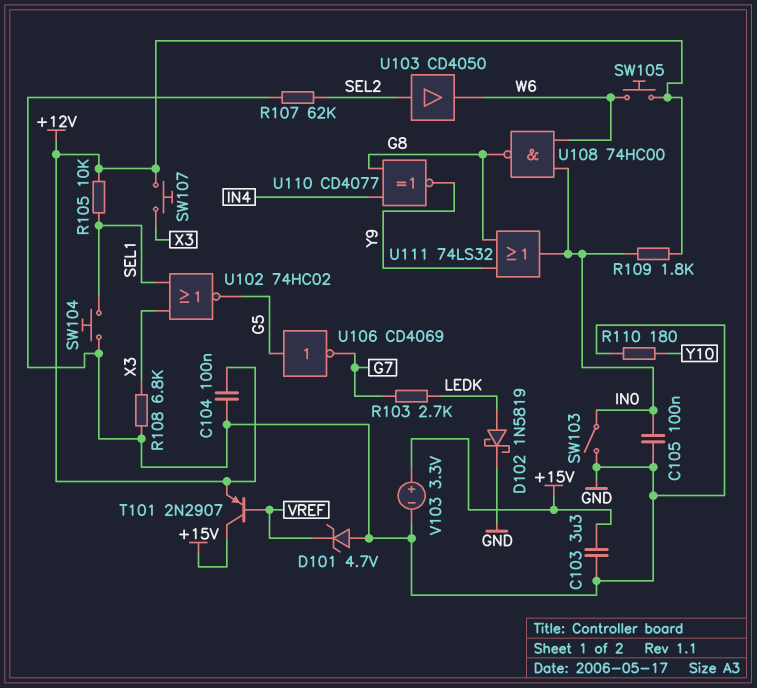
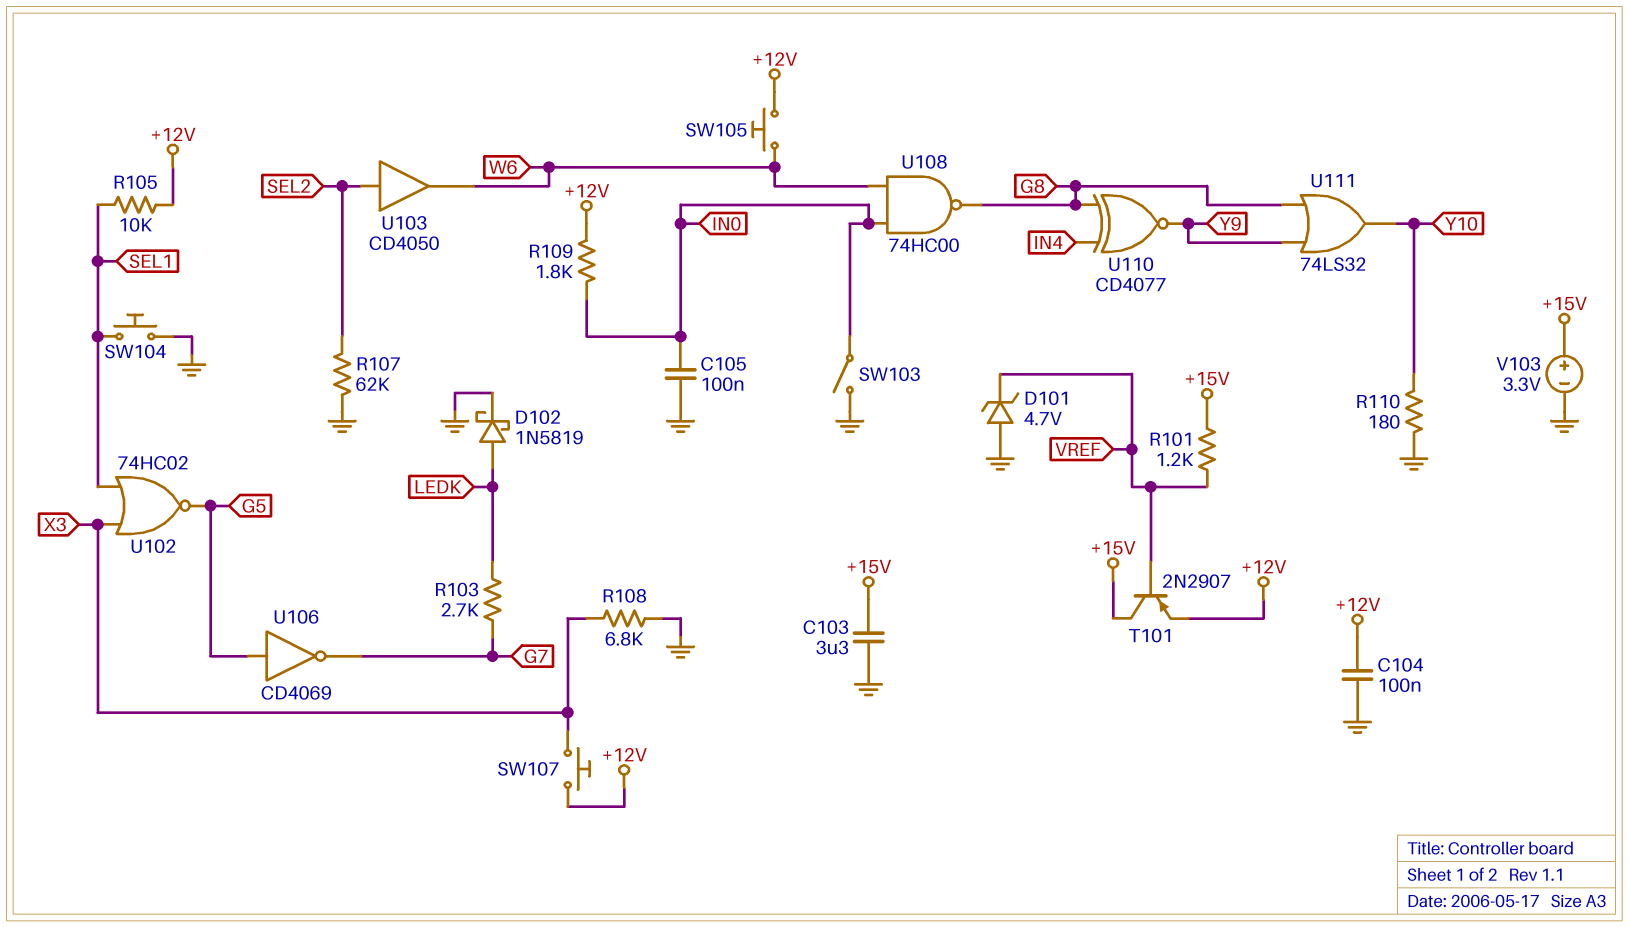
R101: none -> 1.2k (+15V, VREF)
U111: OR 74LS32 (in G8, in Y9, out IN0) -> OR 74LS32 (in G8, in Y9, out Y10)

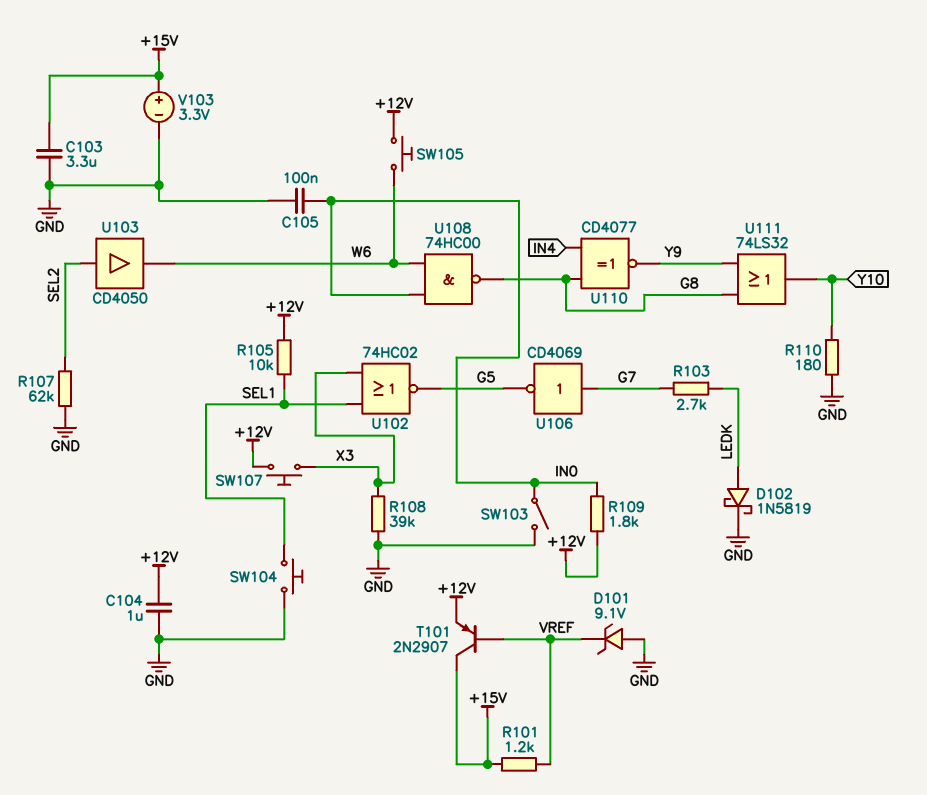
C104: 100nF (+12V, GND) -> 1uF (+12V, GND)
D101: zener 4.7V (A GND, K VREF) -> zener 9.1V (A GND, K VREF)
R108: 6.8k (GND, X3) -> 39k (GND, X3)
U106: NOT CD4069 (in G5, out G7) -> NOT CD4069 (in G7, out G5)

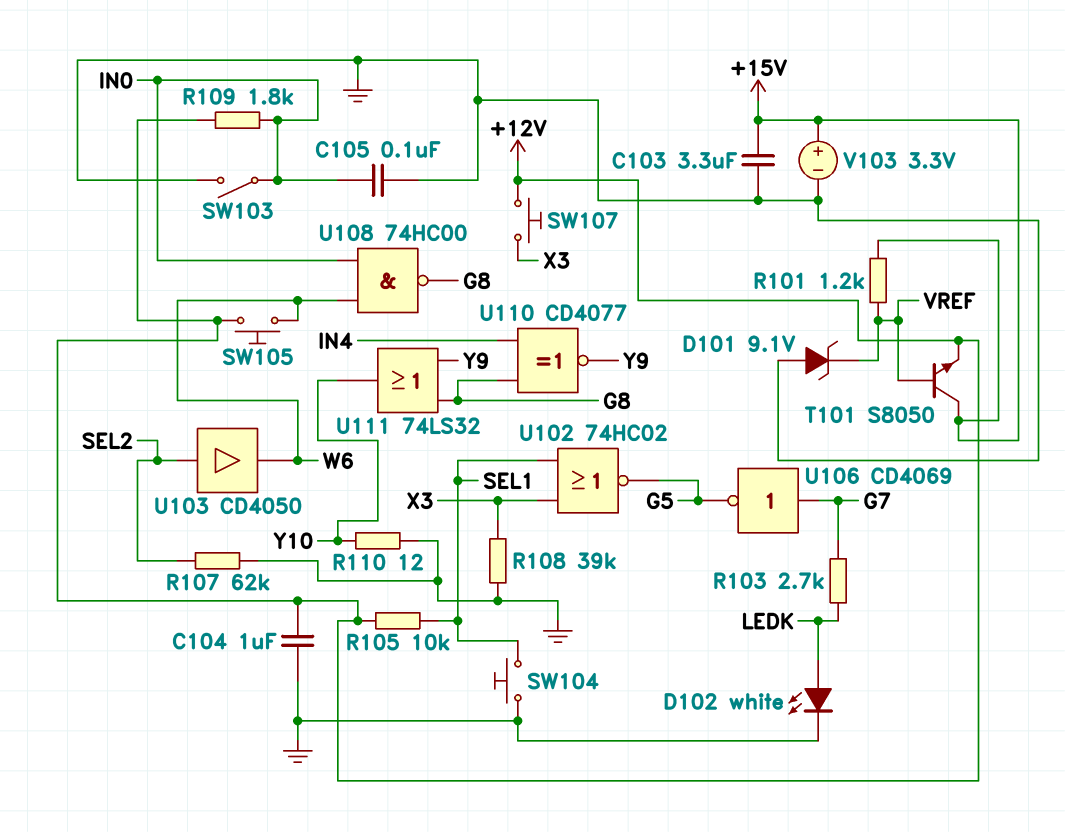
D102: schottky 1N5819 (A LEDK, K GND) -> LED white (A LEDK, K GND)
R110: 180 (GND, Y10) -> 12 (GND, Y10)
T101: PNP 2N2907 (B VREF, C +15V, E +12V) -> NPN S8050 (B VREF, C +15V, E +12V)

